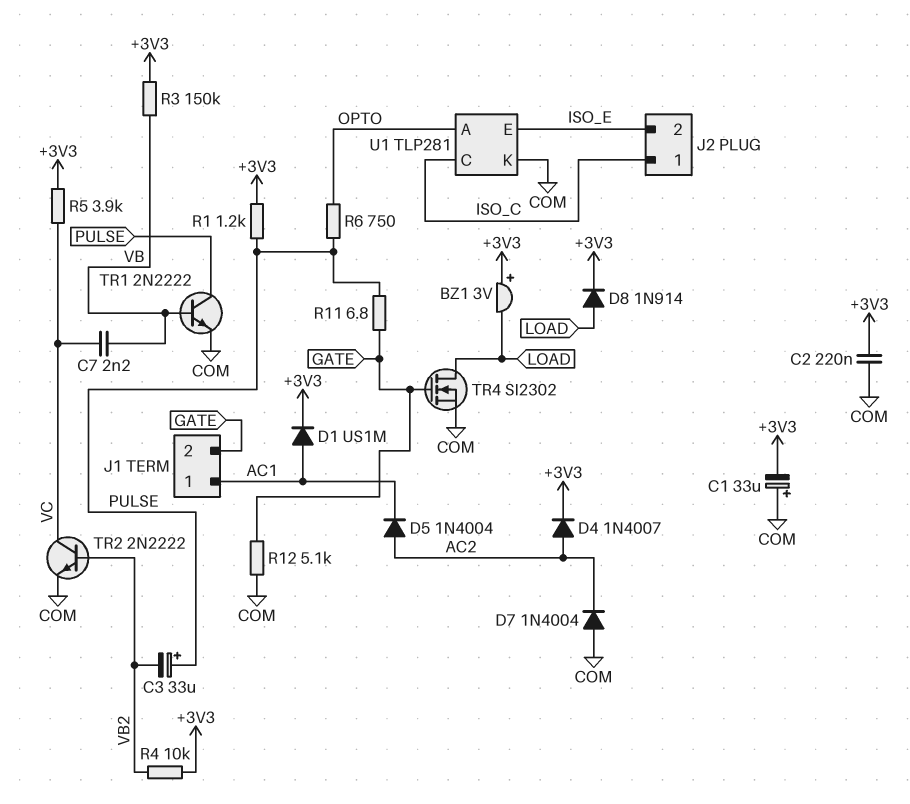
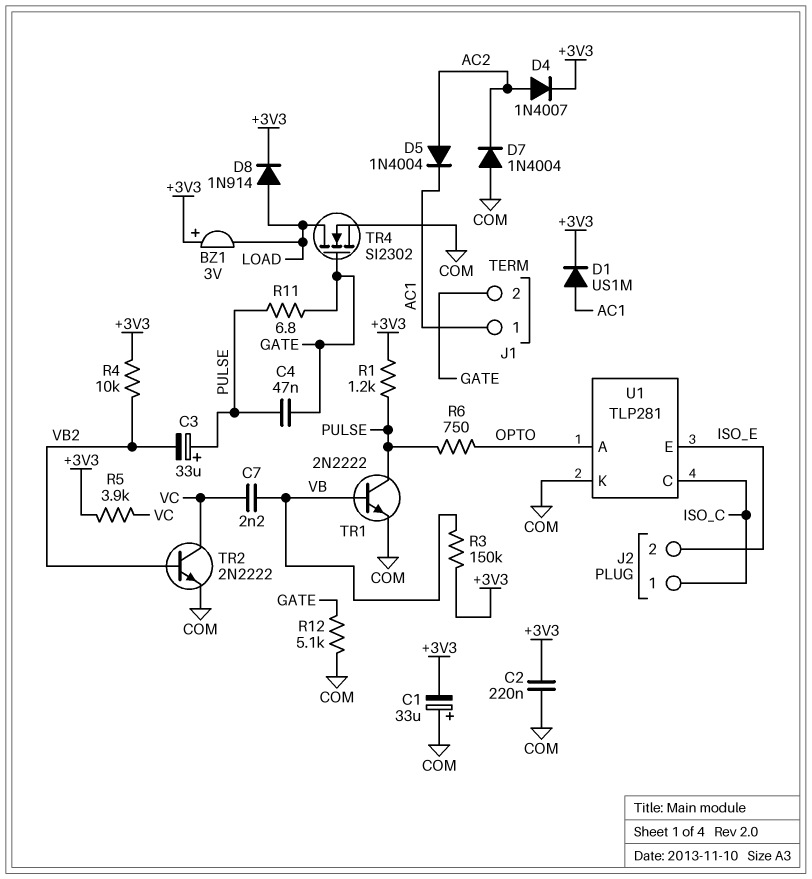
C4: none -> 47nF (GATE, PULSE)

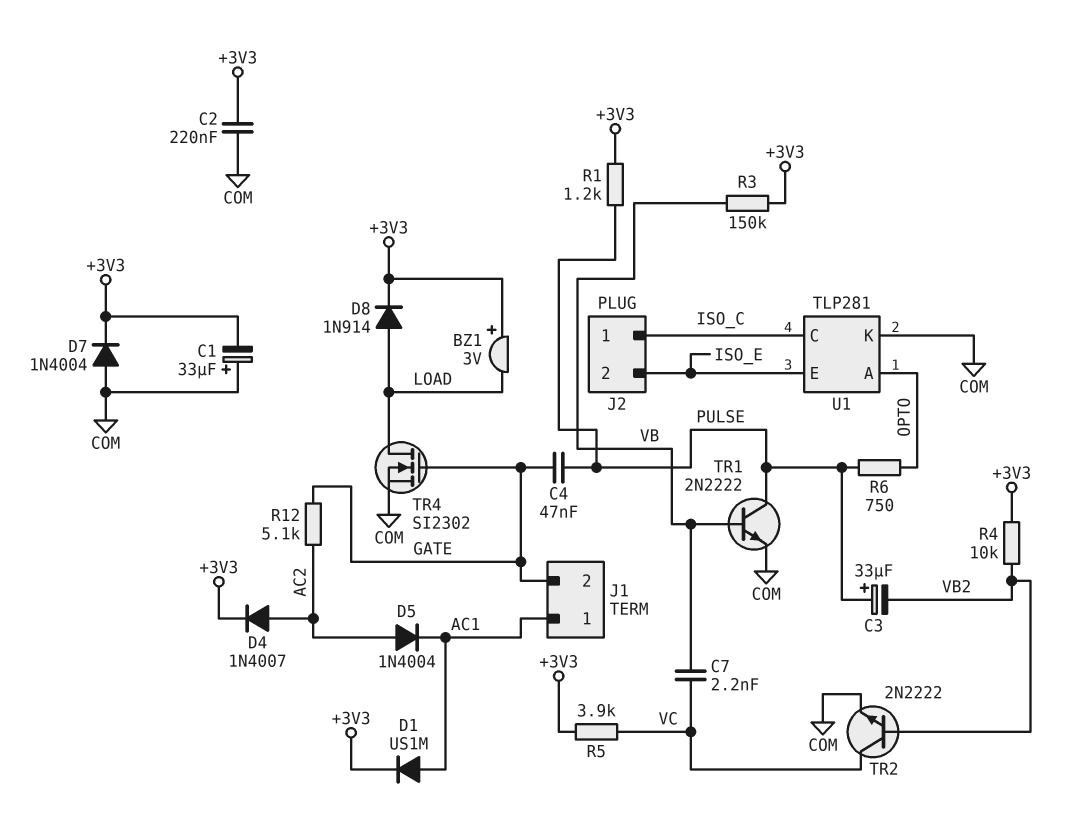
D7: diode 1N4004 (A COM, K AC2) -> diode 1N4004 (A COM, K +3V3)
R11: 6.8 (GATE, PULSE) -> none
R12: 5.1k (COM, GATE) -> 5.1k (AC2, GATE)

